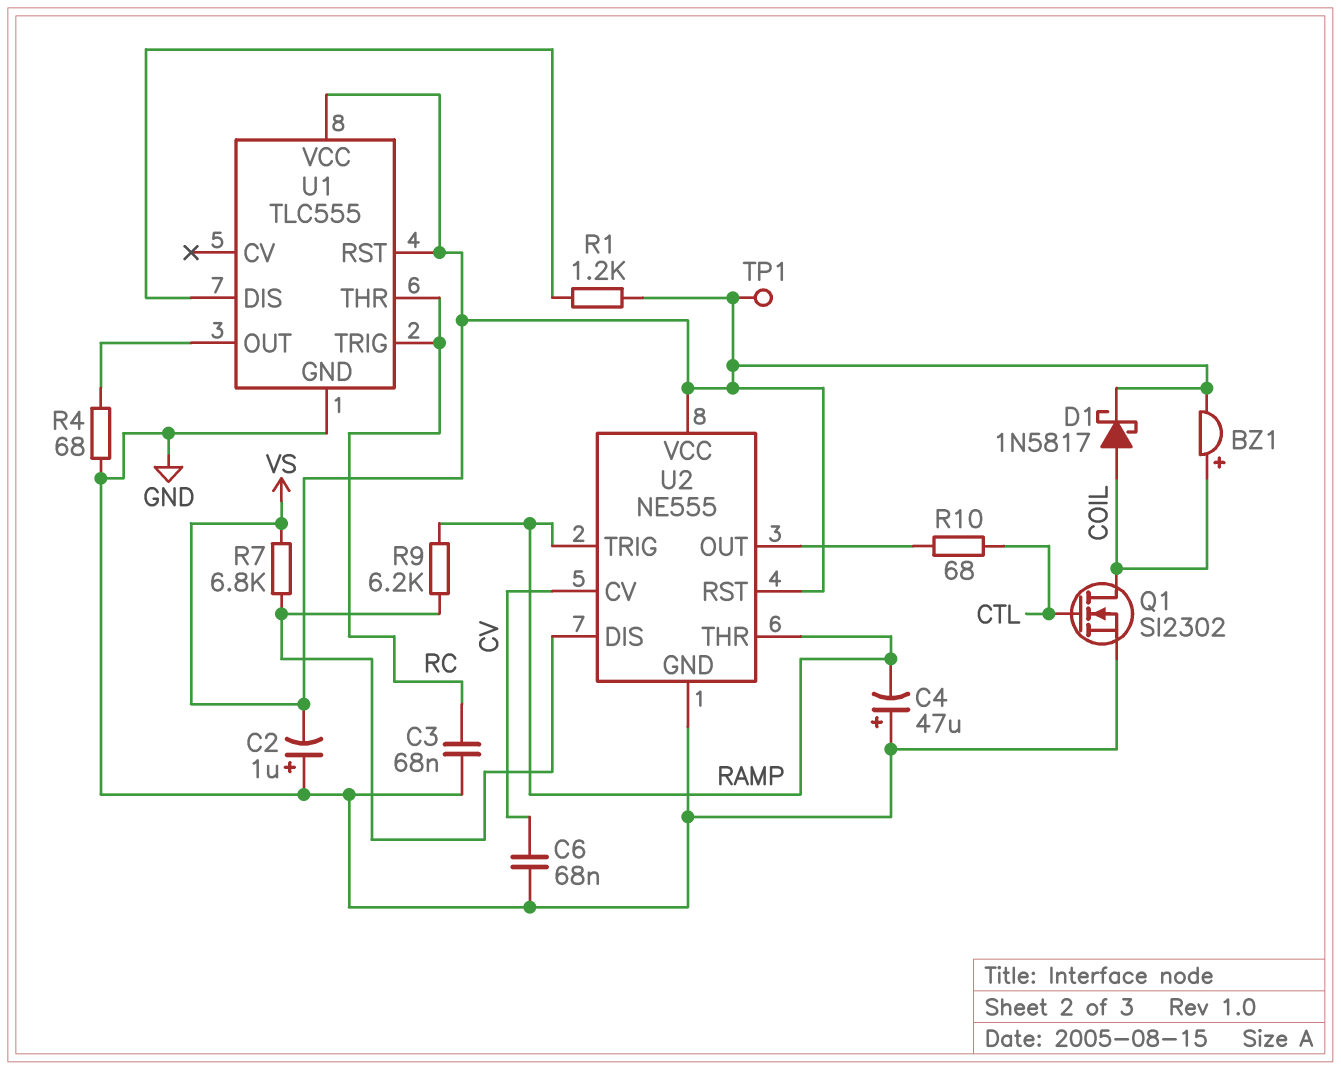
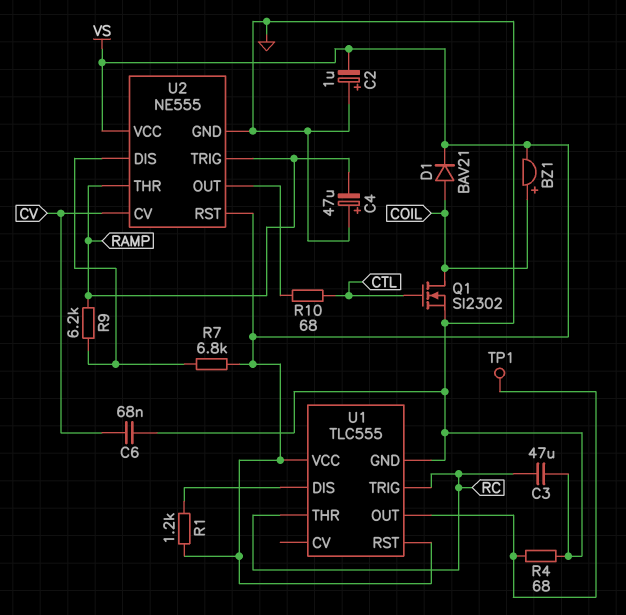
C3: 68nF (GND, RC) -> 47uF (GND, RC)
D1: schottky 1N5817 (A COIL, K VS) -> diode BAV21 (A COIL, K VS)
TP1: test point (VS) -> test point (U1/OUT)

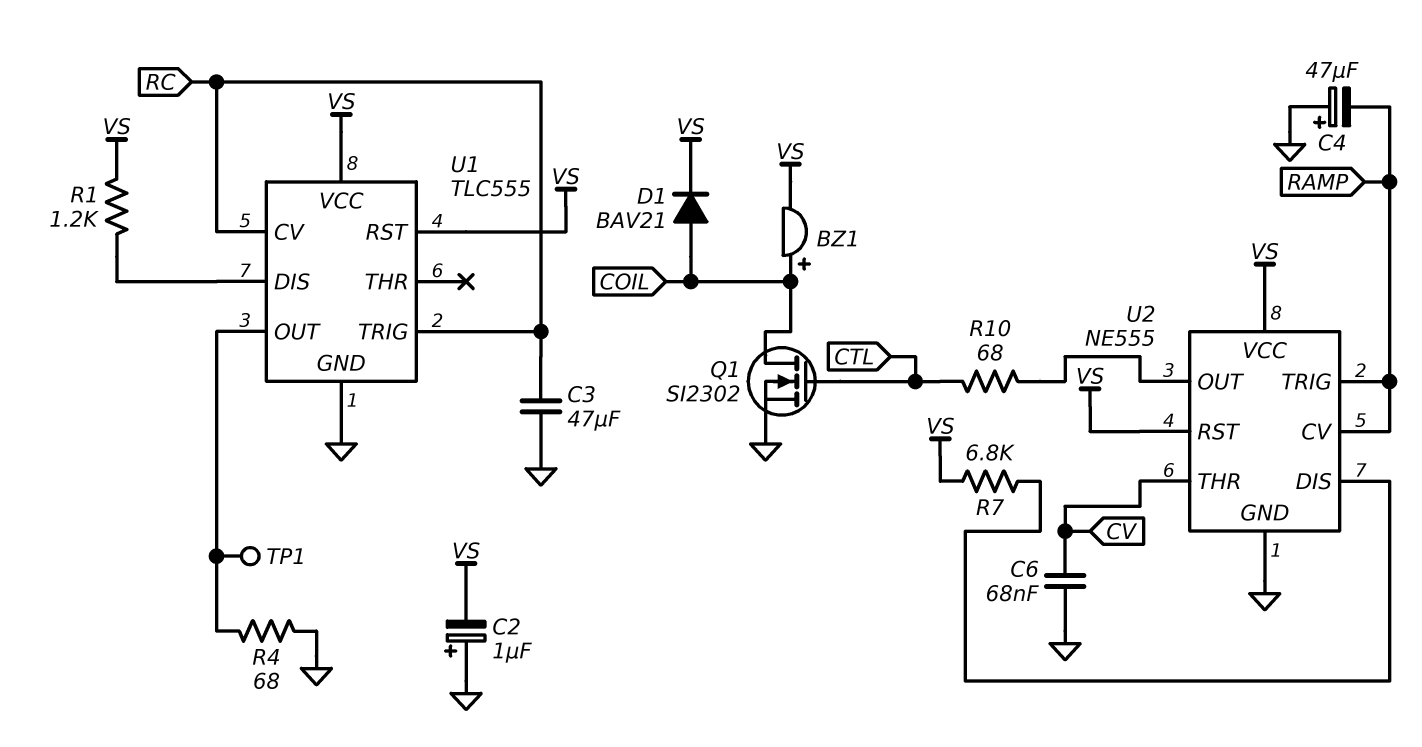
R9: 6.2k (RAMP, U2/DIS) -> none
U1 pin CV: none -> RC
U1 pin THR: RC -> none
U2 pin CV: CV -> RAMP
U2 pin THR: RAMP -> CV

